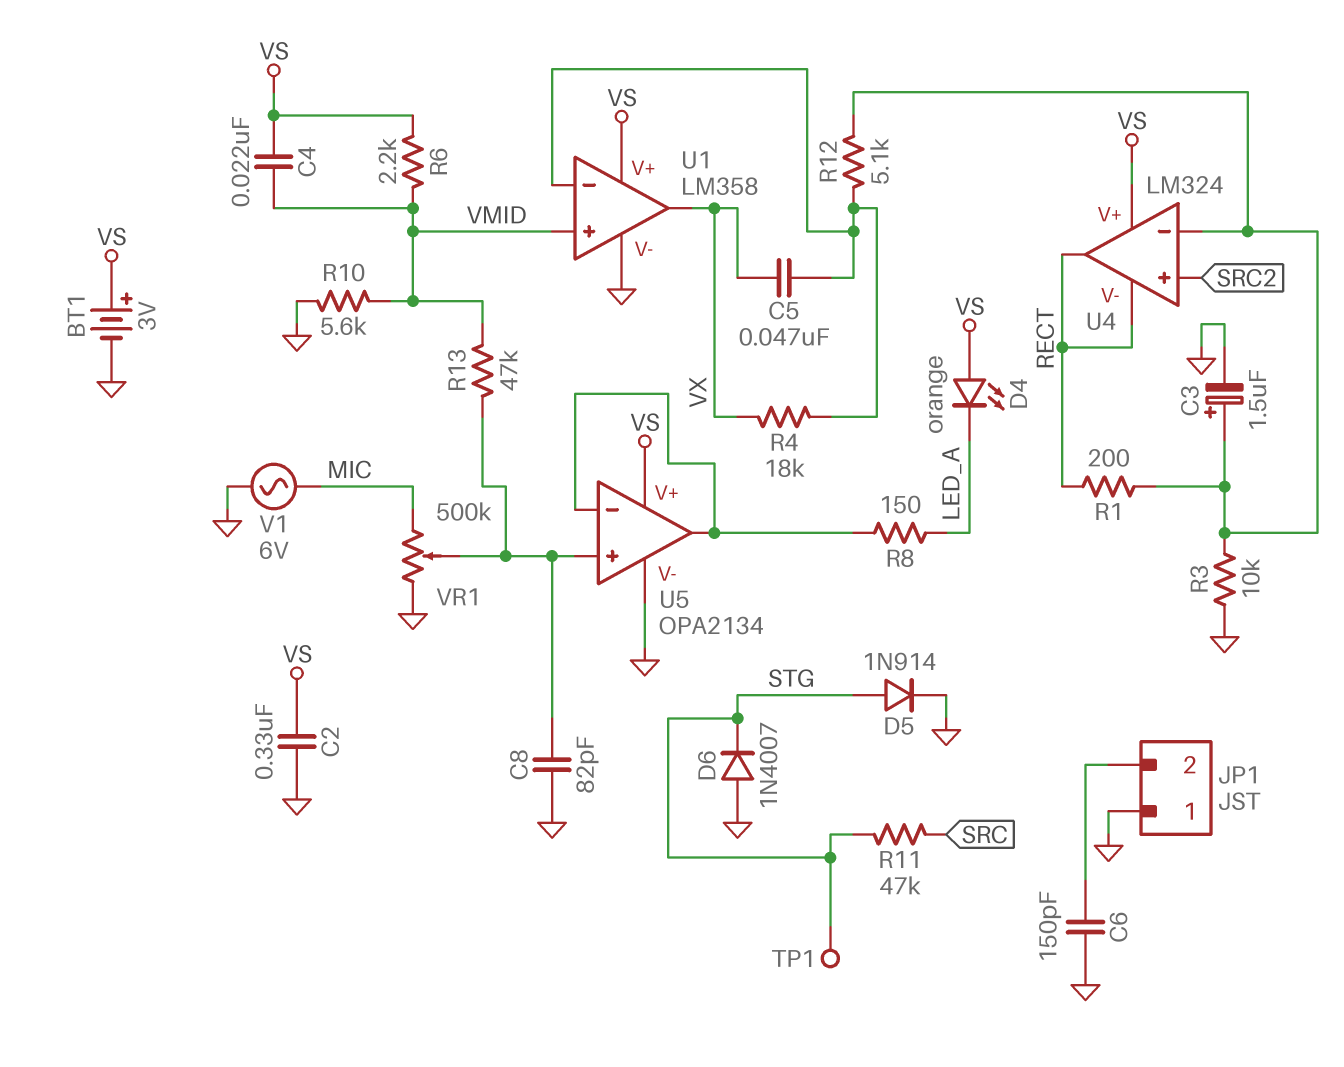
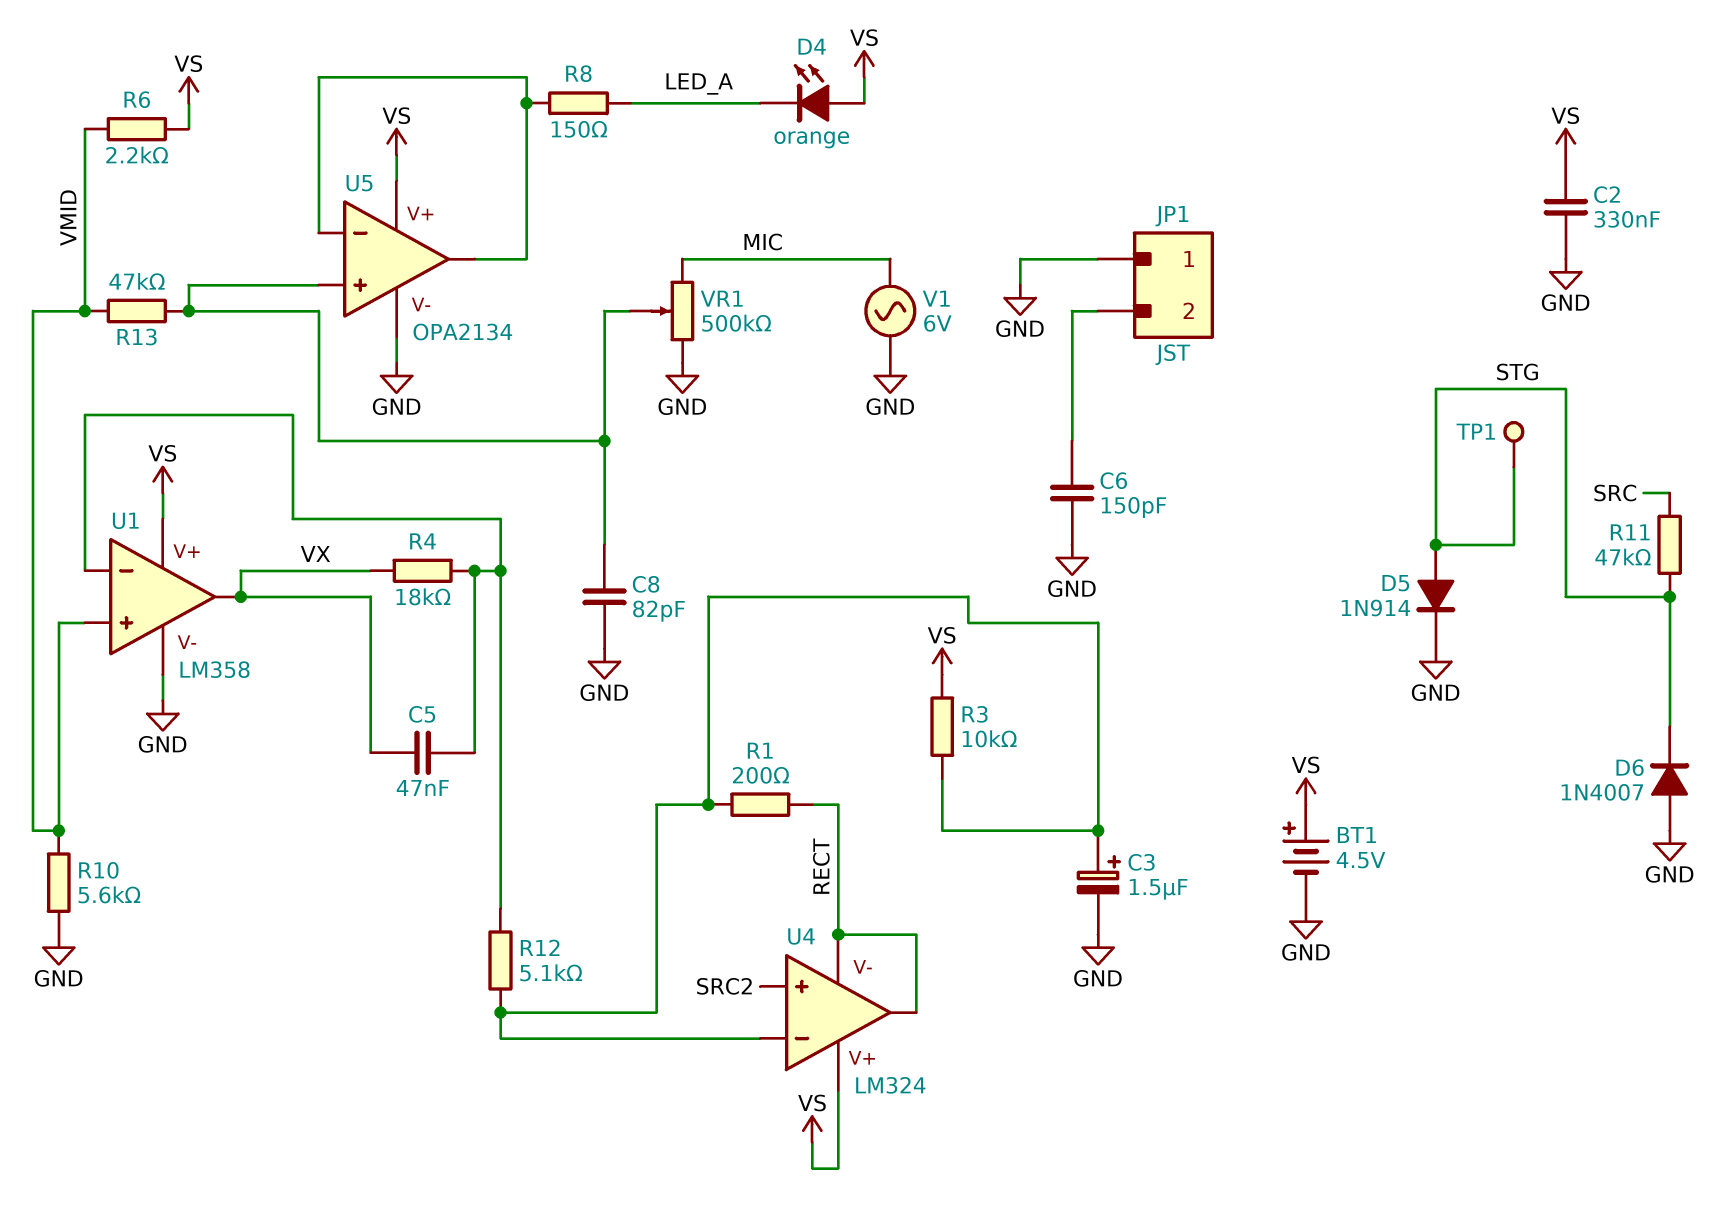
BT1: 3V (plus VS, minus GND) -> 4.5V (plus VS, minus GND)
C4: 22nF (VMID, VS) -> none
R3: 10k (GND, U4/in-) -> 10k (U4/in-, VS)

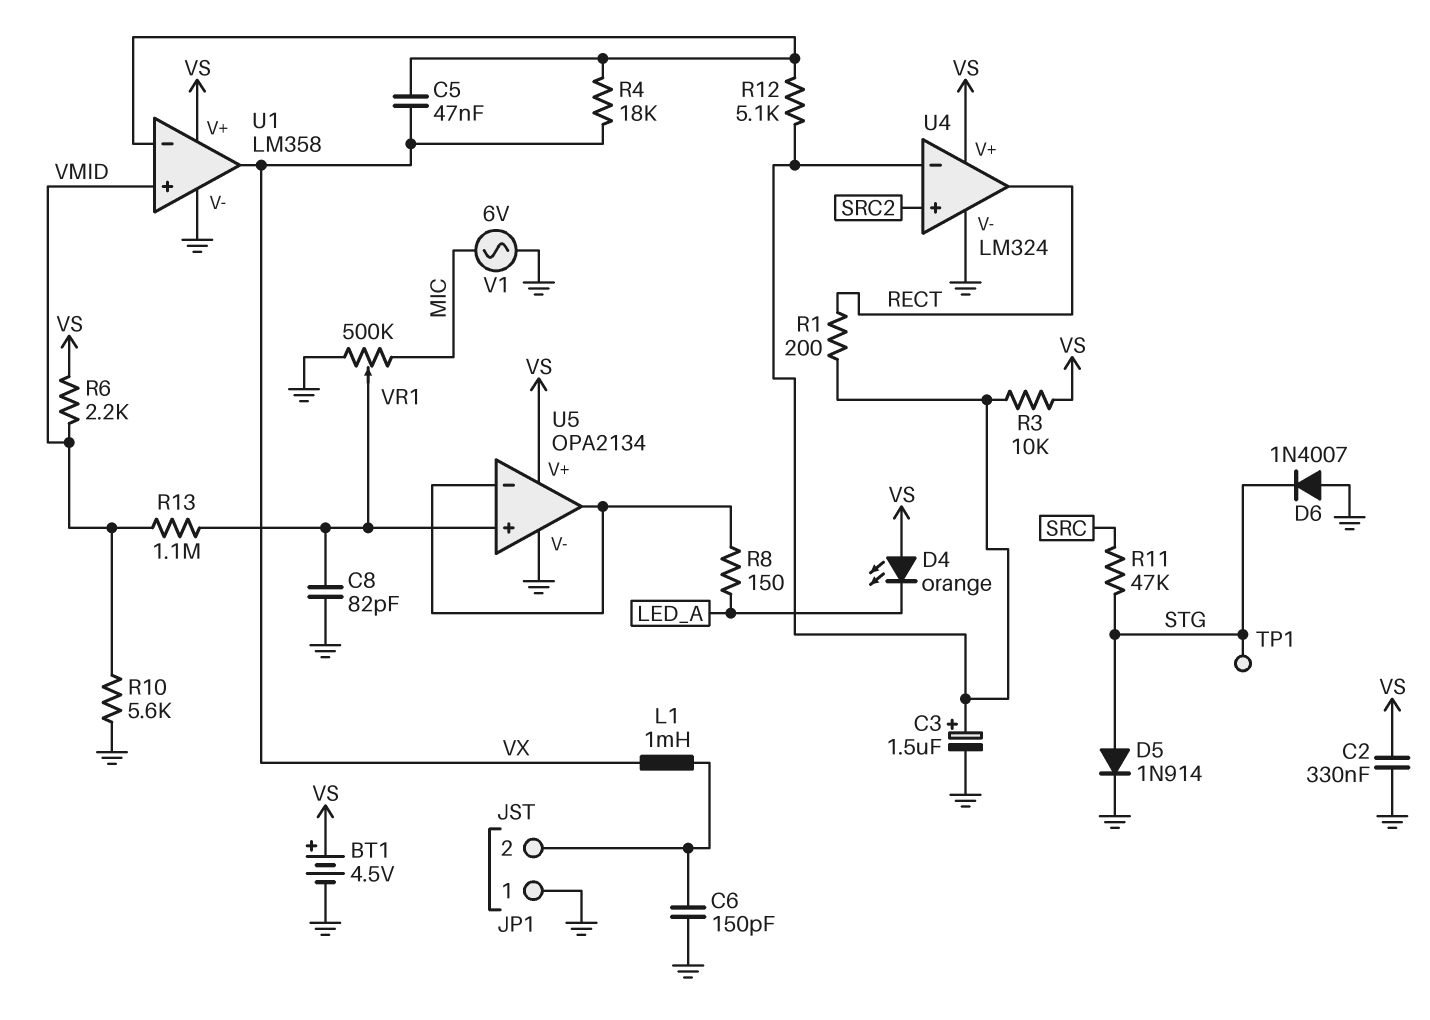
L1: none -> 1mH (JP1/2, VX)
R13: 47k (U5/in+, VMID) -> 1.1M (U5/in+, VMID)
U4 pin V-: RECT -> GND

